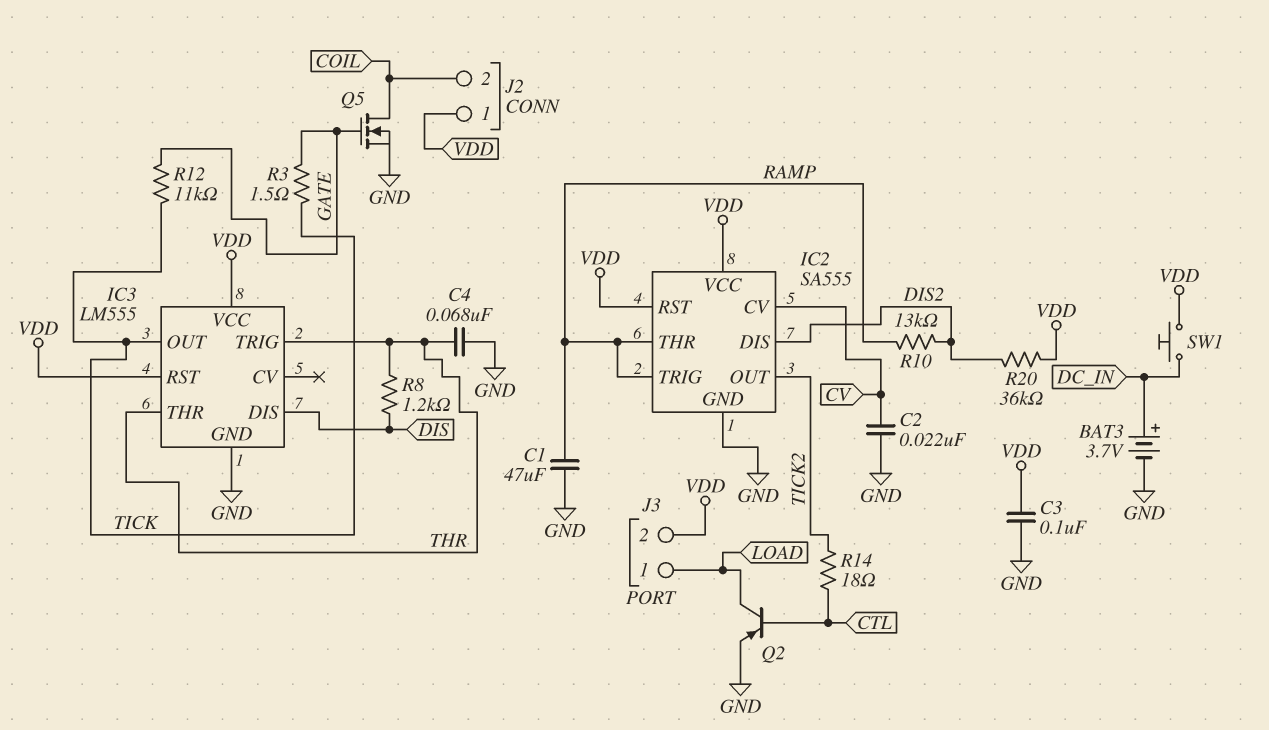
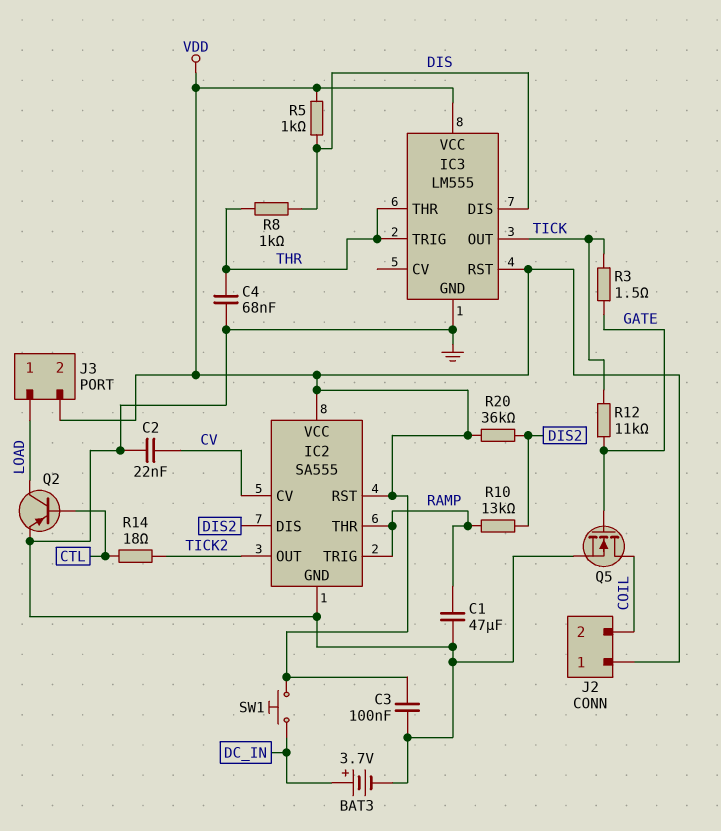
R5: none -> 1k (DIS, VDD)
R8: 1.2k (DIS, THR) -> 1k (DIS, THR)

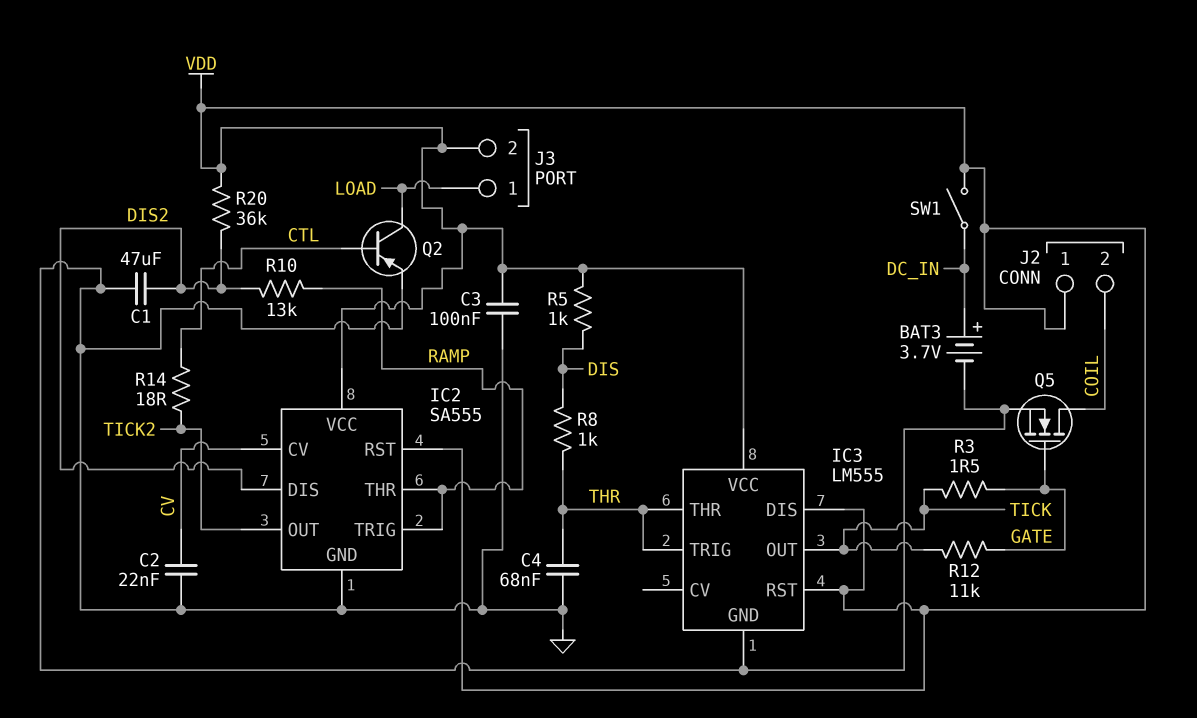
C1: 47uF (GND, RAMP) -> 47uF (DIS2, GND)
IC3 pin DIS: DIS -> VDD
SW1: button (DC_IN, VDD) -> switch (DC_IN, VDD)

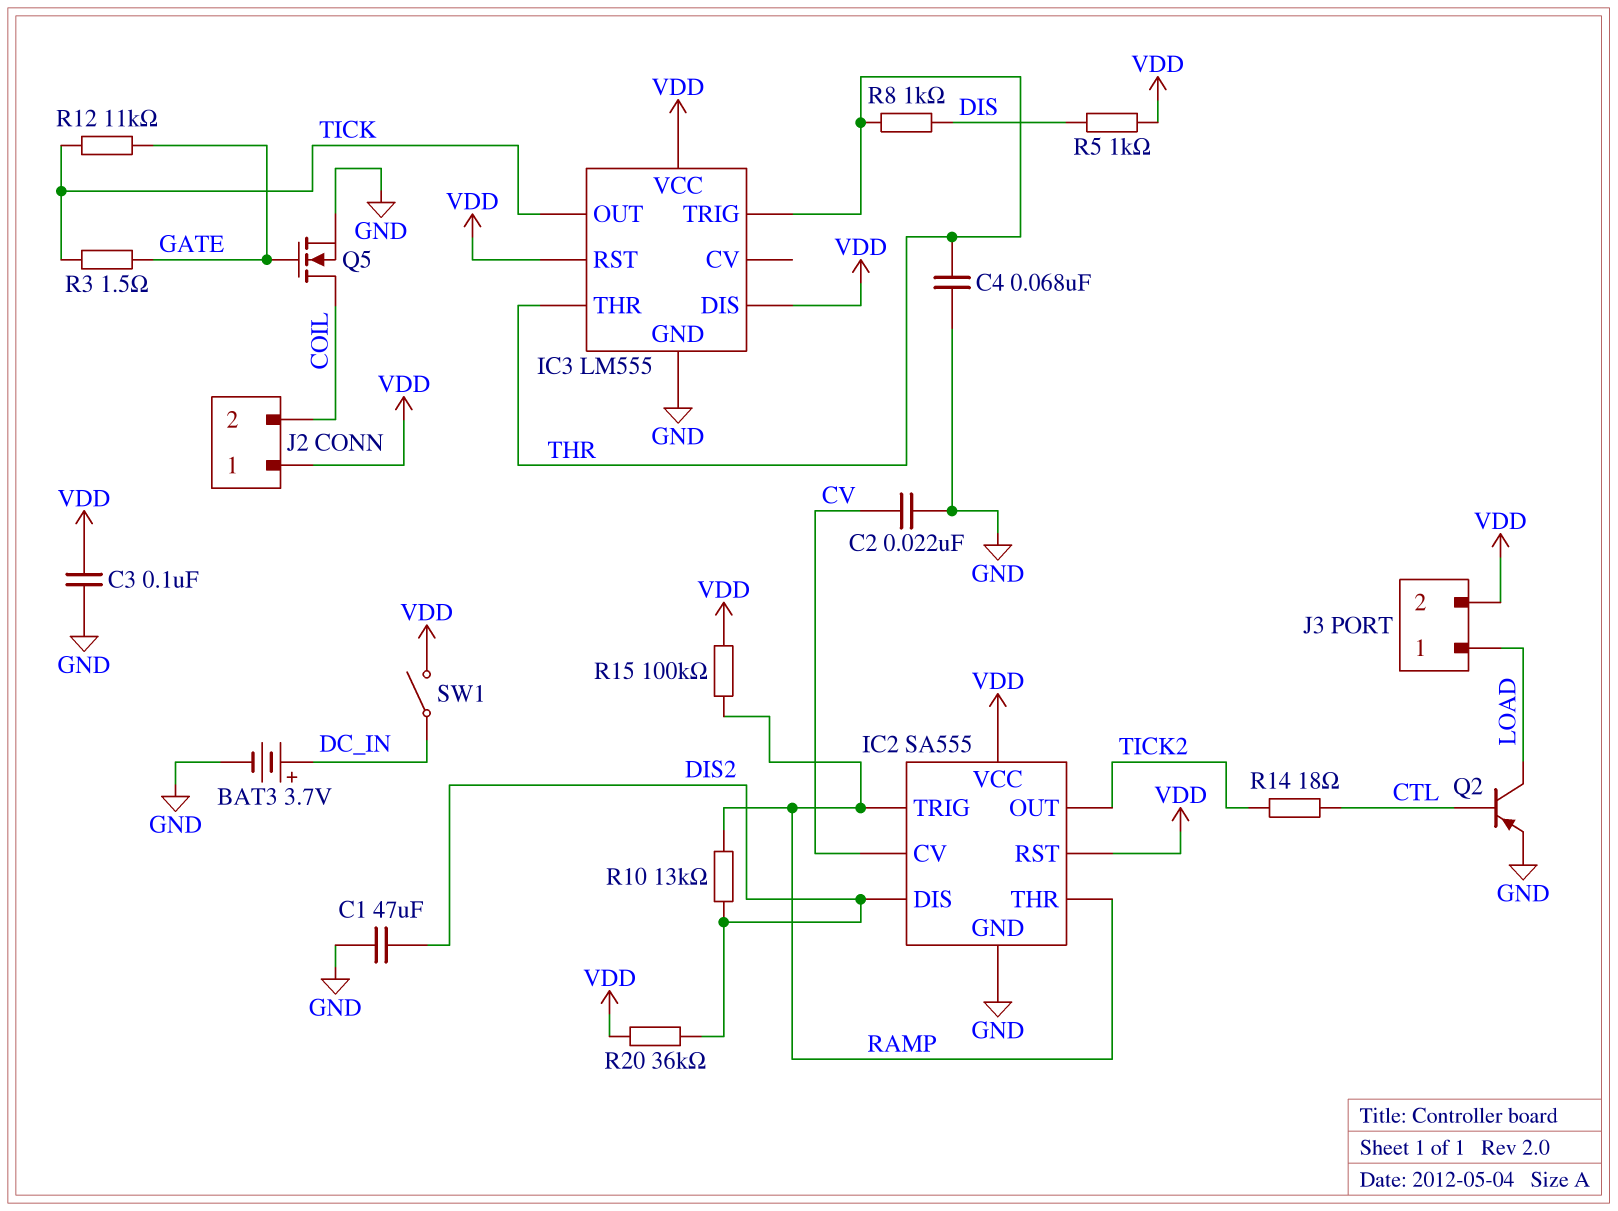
R15: none -> 100k (RAMP, VDD)

